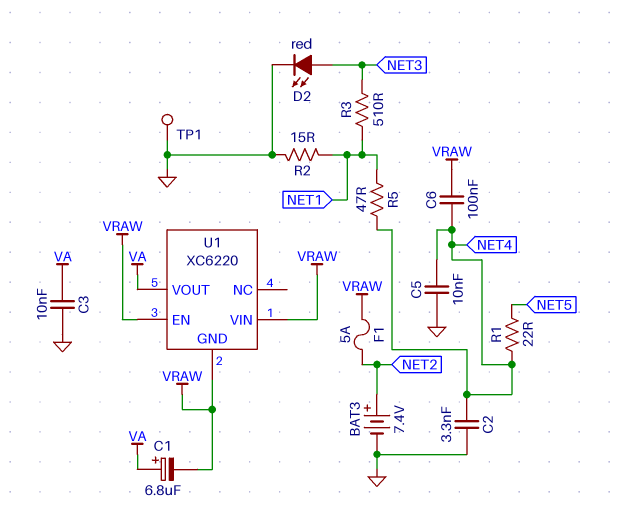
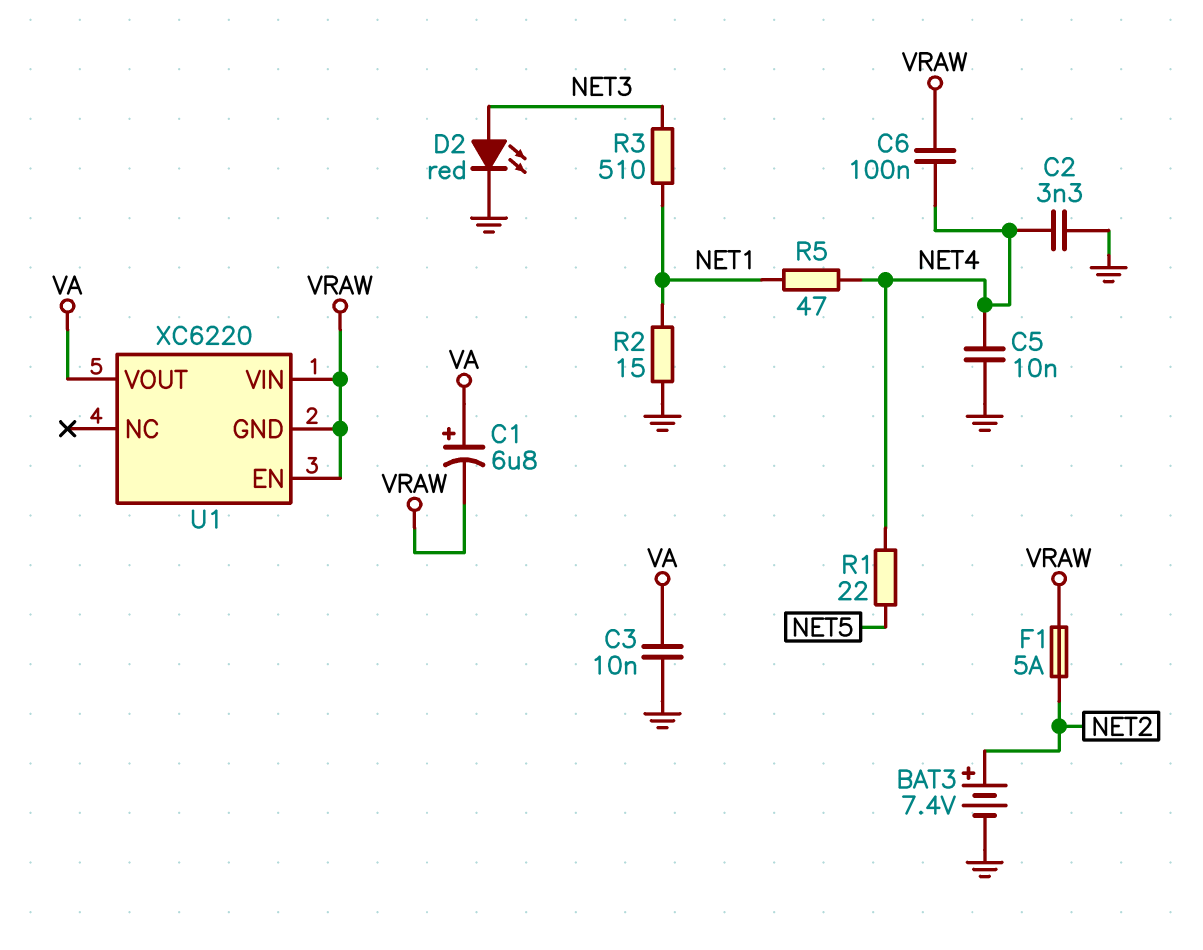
TP1: test point (GND) -> none

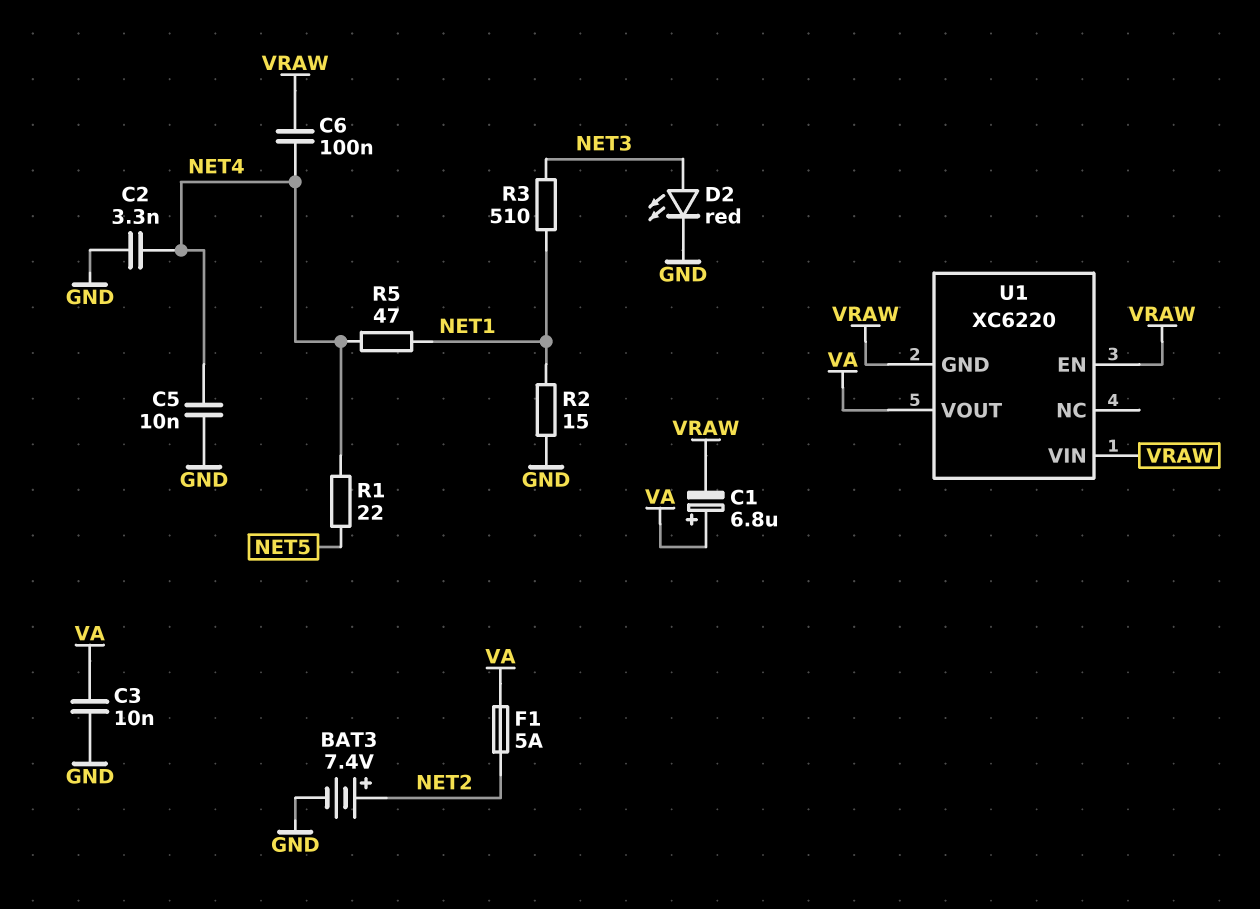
F1: 5A (NET2, VRAW) -> 5A (NET2, VA)

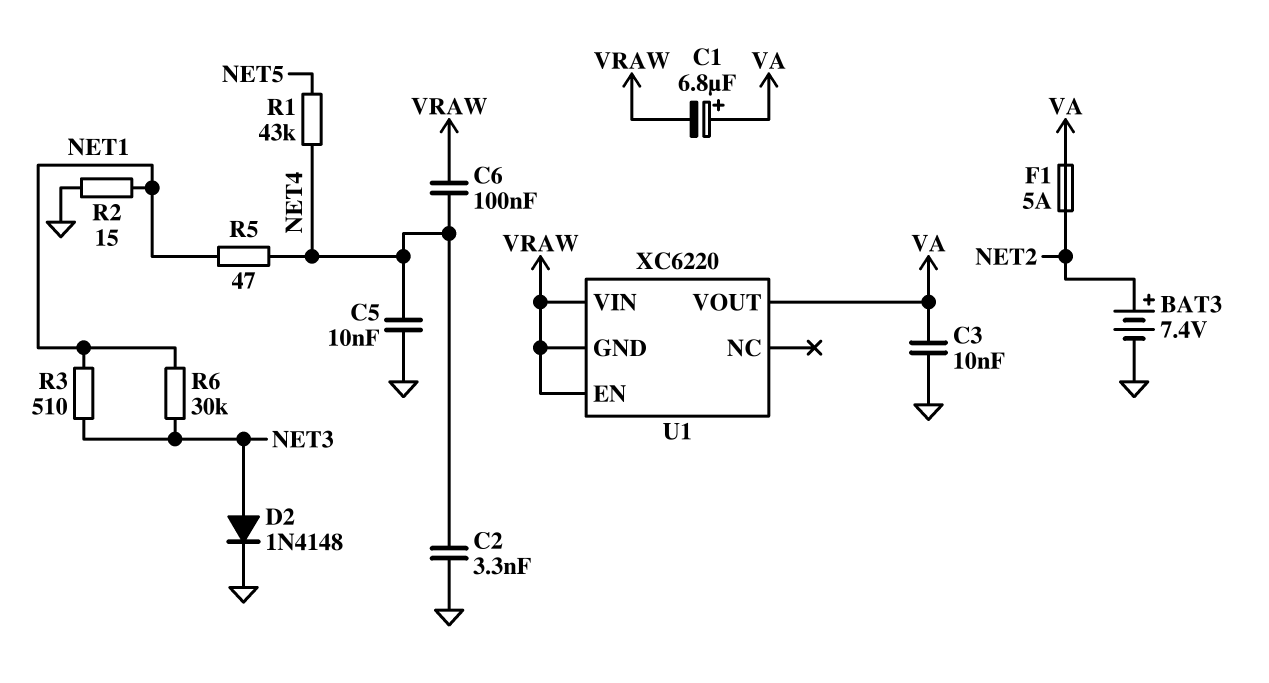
D2: LED red (A NET3, K GND) -> diode 1N4148 (A NET3, K GND)
R1: 22 (NET4, NET5) -> 43k (NET4, NET5)
R6: none -> 30k (NET1, NET3)

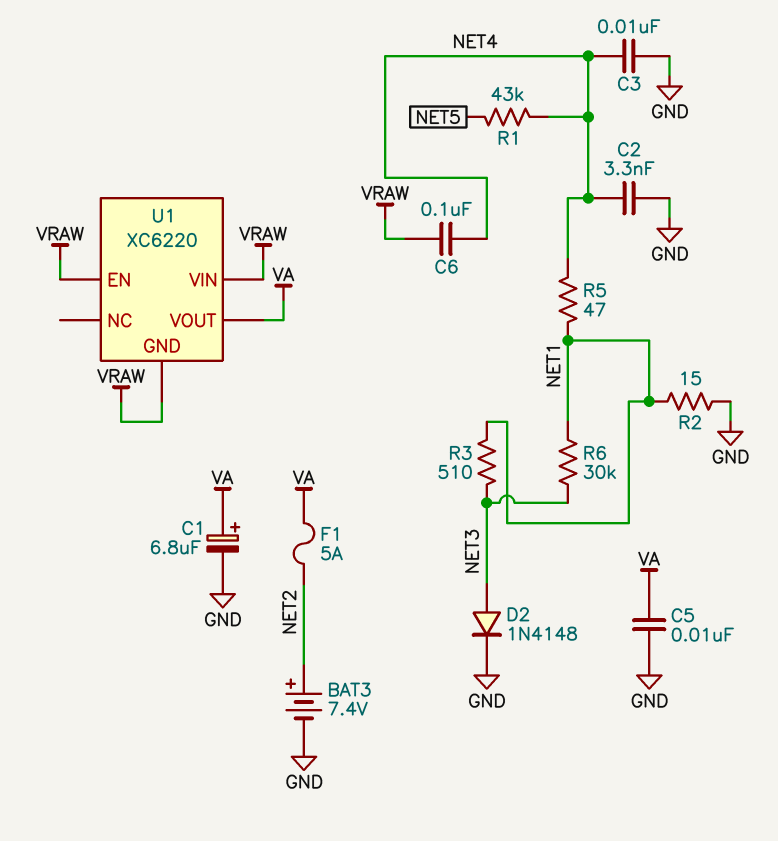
C1: 6.8uF (plus VA, minus VRAW) -> 6.8uF (plus VA, minus GND)
C3: 10nF (GND, VA) -> 10nF (GND, NET4)
C5: 10nF (GND, NET4) -> 10nF (GND, VA)

